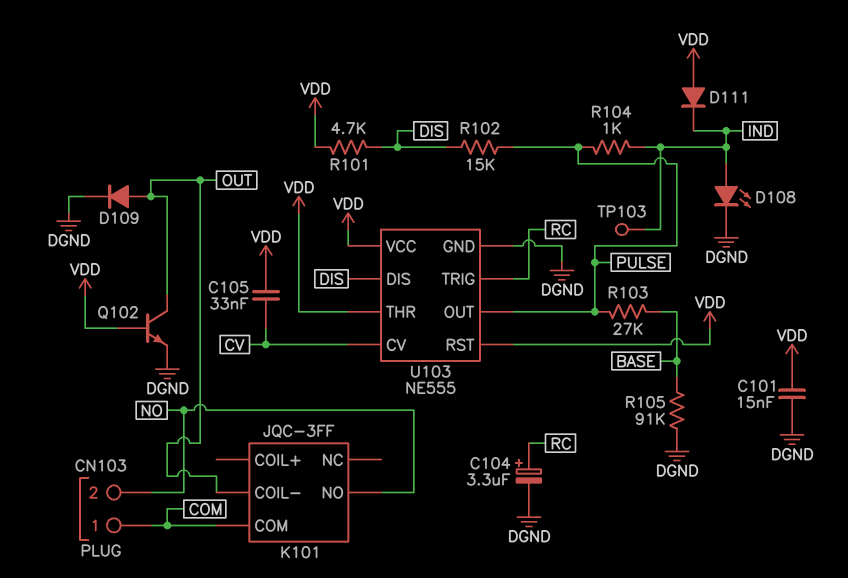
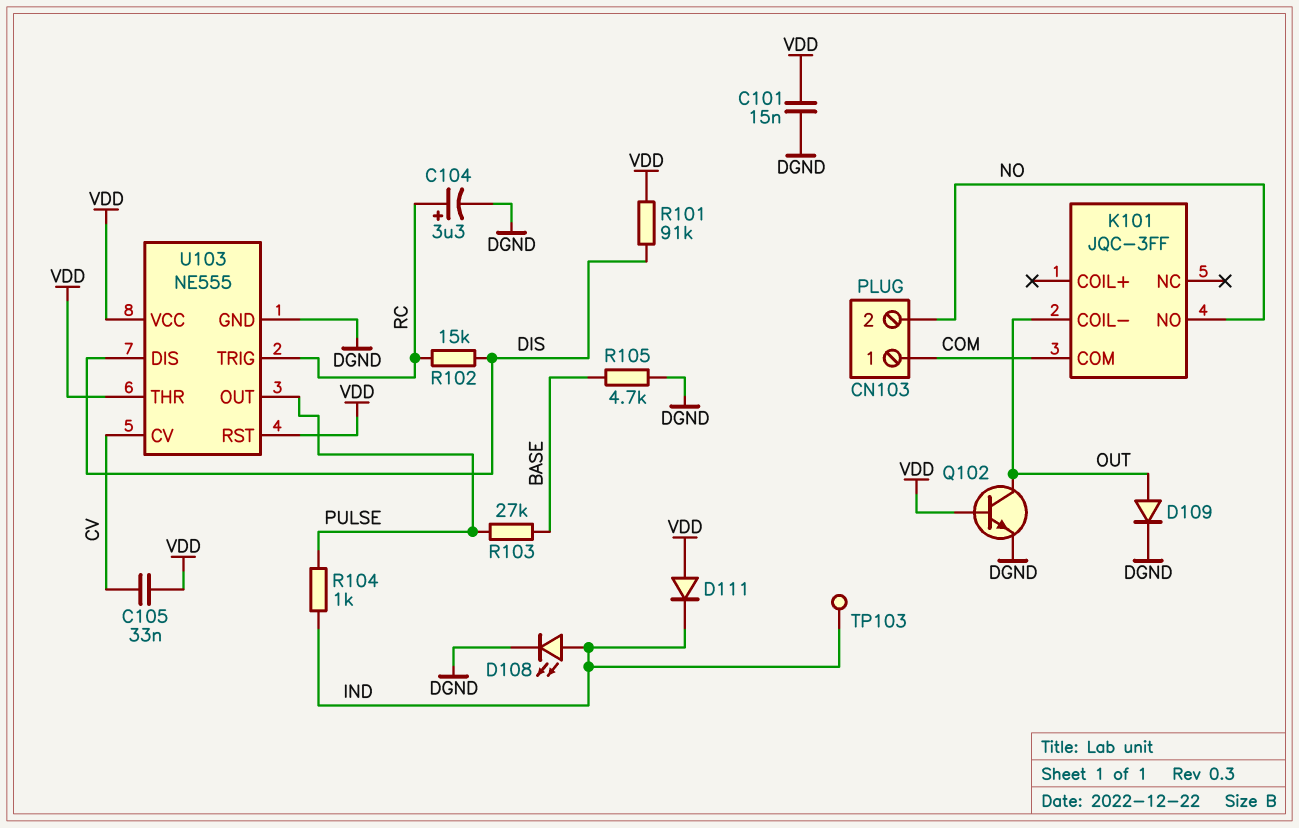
R101: 4.7k (DIS, VDD) -> 91k (DIS, VDD)
R102: 15k (DIS, PULSE) -> 15k (DIS, RC)
R105: 91k (BASE, DGND) -> 4.7k (BASE, DGND)

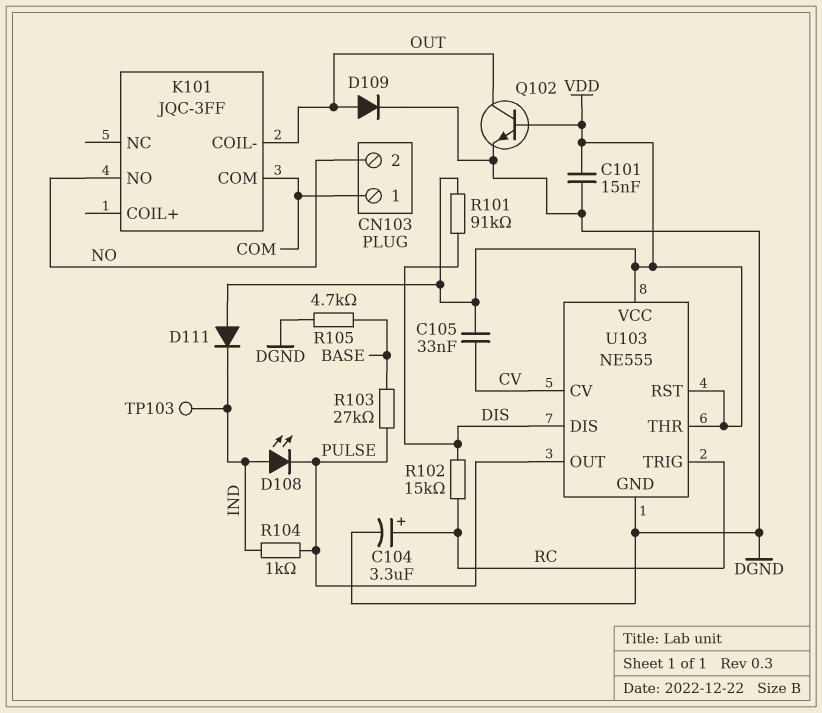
D108: LED (A IND, K DGND) -> LED (A IND, K PULSE)

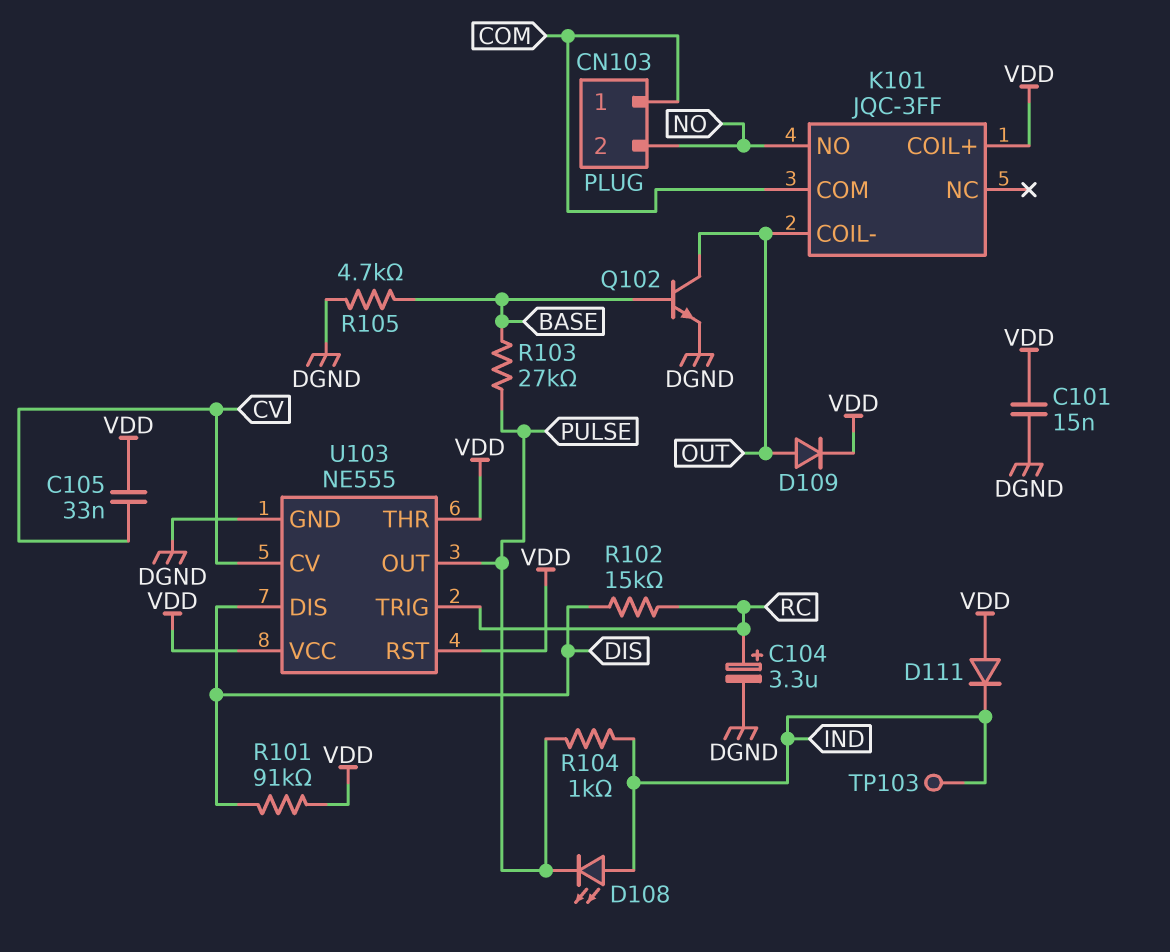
D109: diode (A OUT, K DGND) -> diode (A OUT, K VDD)
K101 pin COIL+: none -> VDD
Q102: NPN (B VDD, C OUT, E DGND) -> NPN (B BASE, C OUT, E DGND)

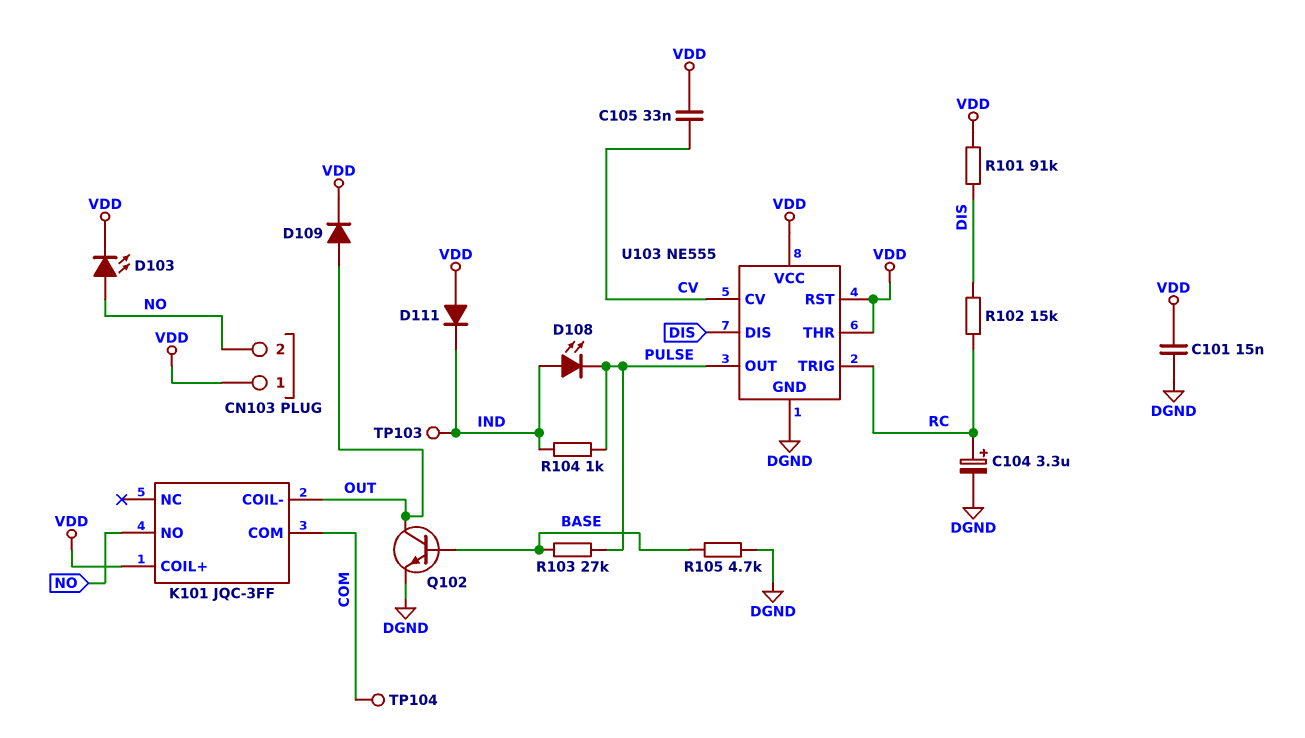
CN103 pin 1: COM -> VDD
D103: none -> LED (A NO, K VDD)
TP104: none -> test point (COM)

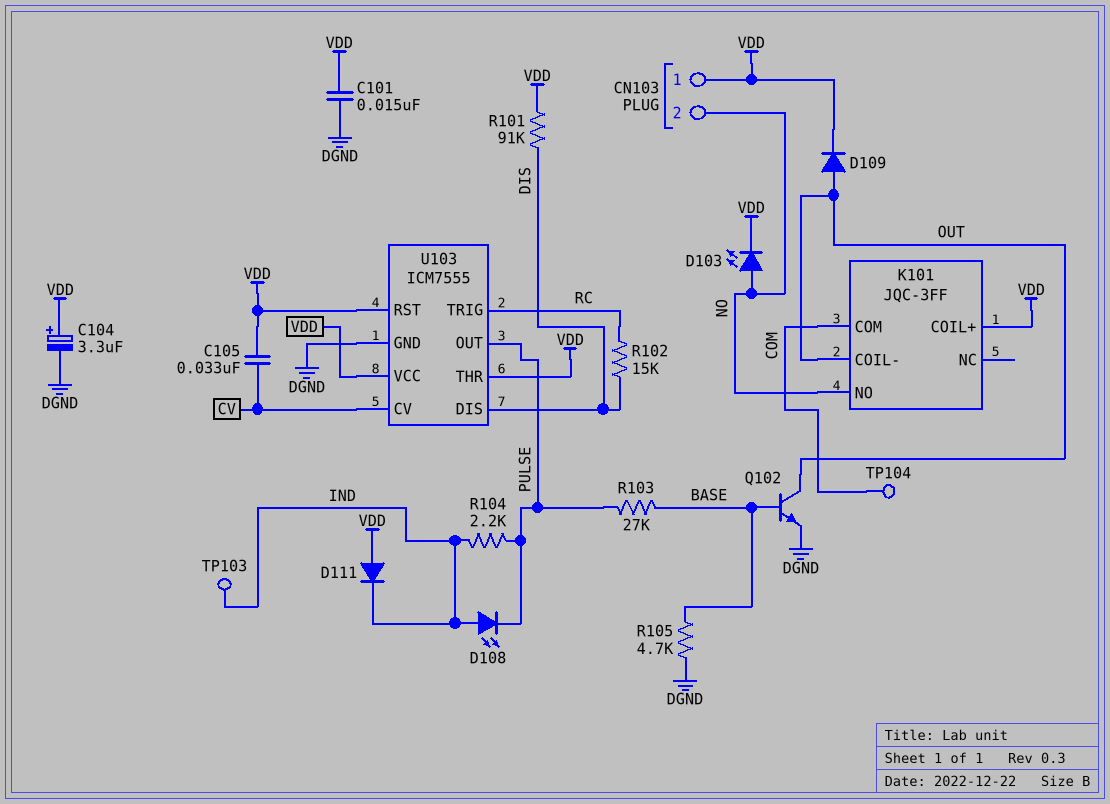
C104: 3.3uF (plus RC, minus DGND) -> 3.3uF (plus VDD, minus DGND)
R104: 1k (IND, PULSE) -> 2.2k (IND, PULSE)
U103: NE555 -> ICM7555

